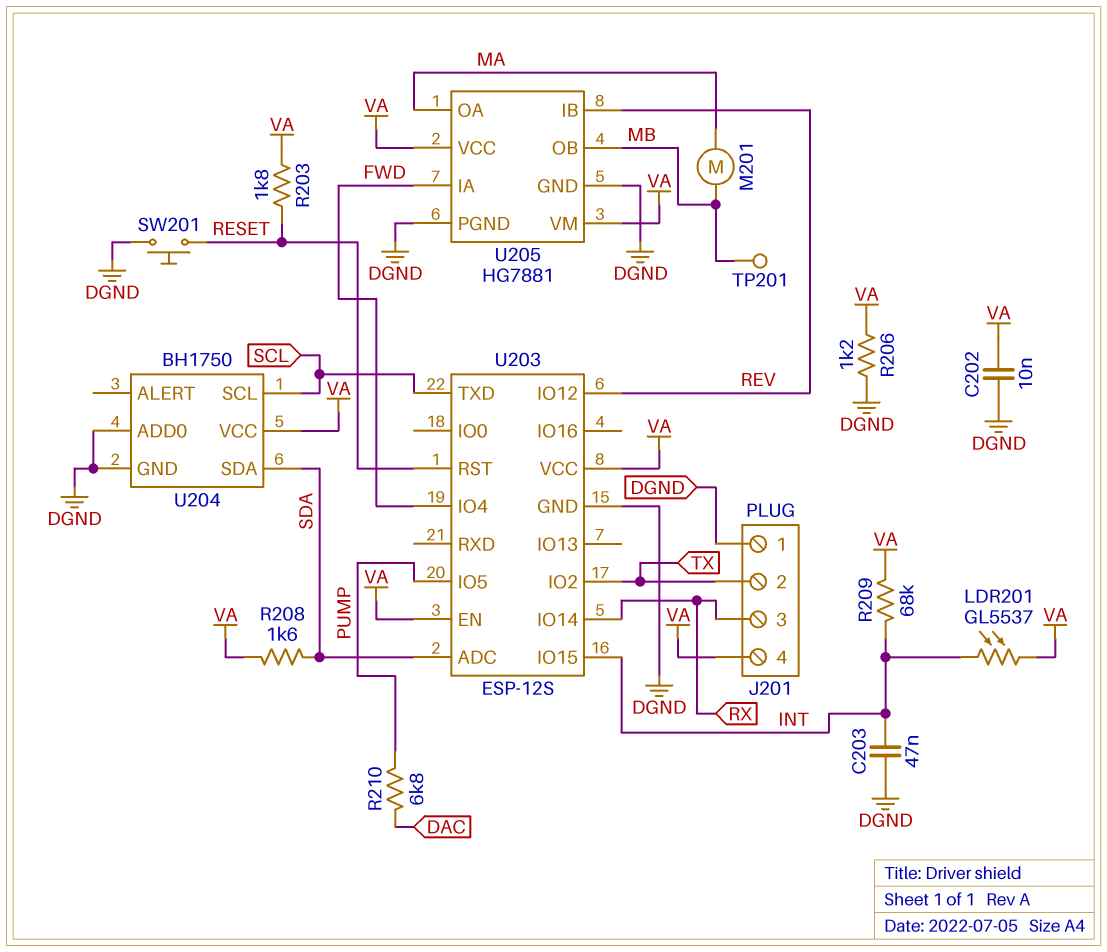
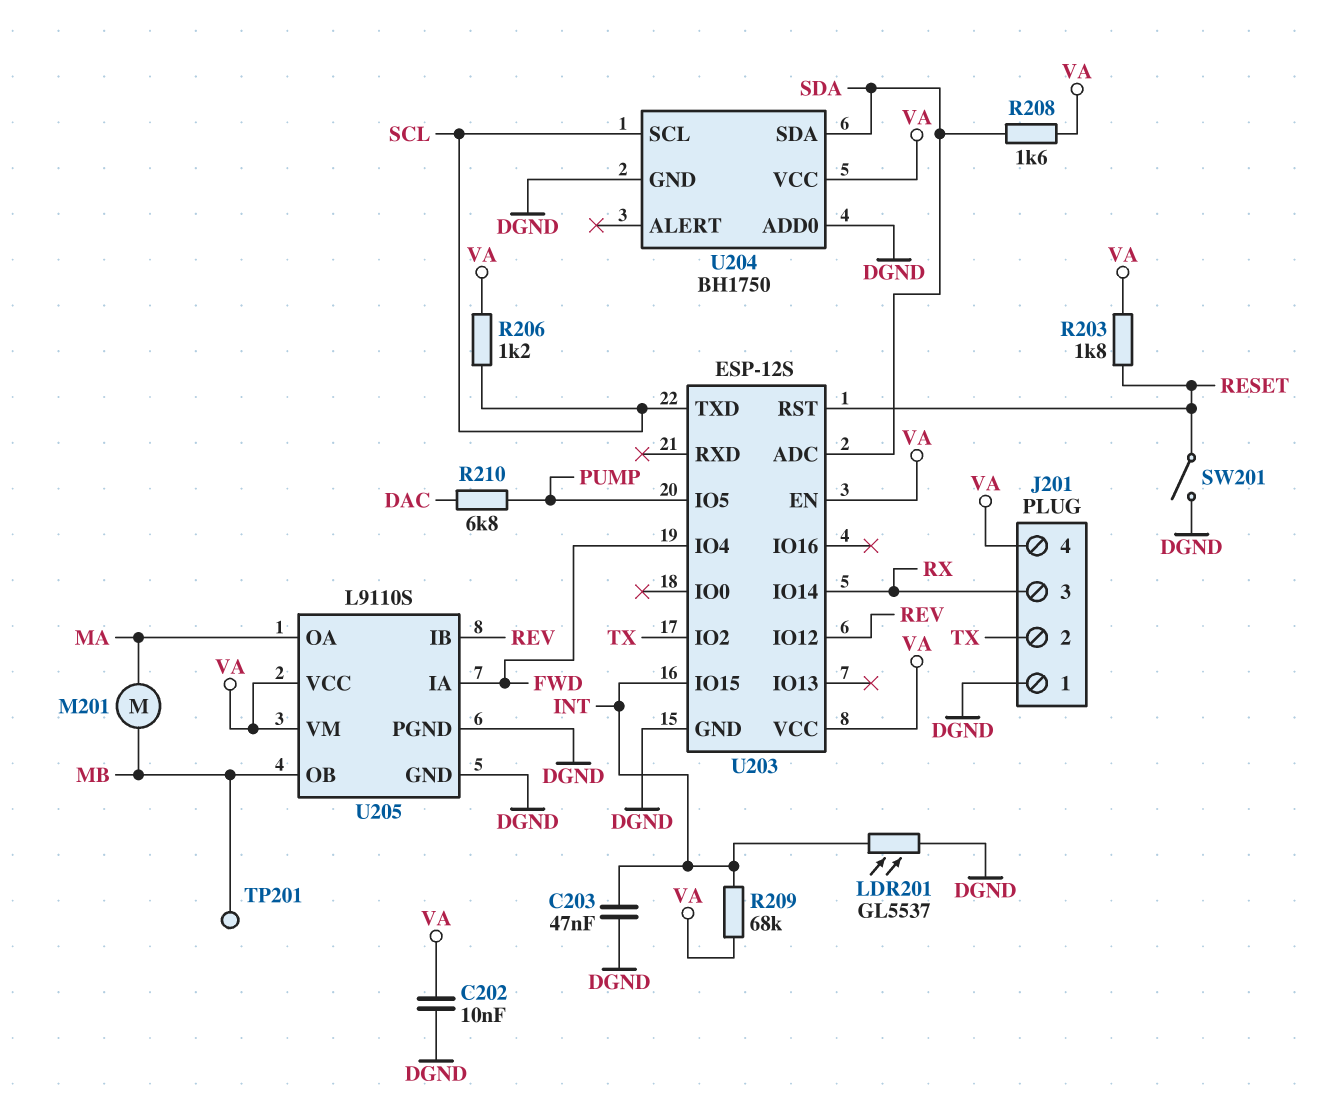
LDR201: GL5537 (INT, VA) -> GL5537 (DGND, INT)
R206: 1.2k (DGND, VA) -> 1.2k (SCL, VA)
SW201: button (DGND, RESET) -> switch (DGND, RESET)
U205: HG7881 -> L9110S

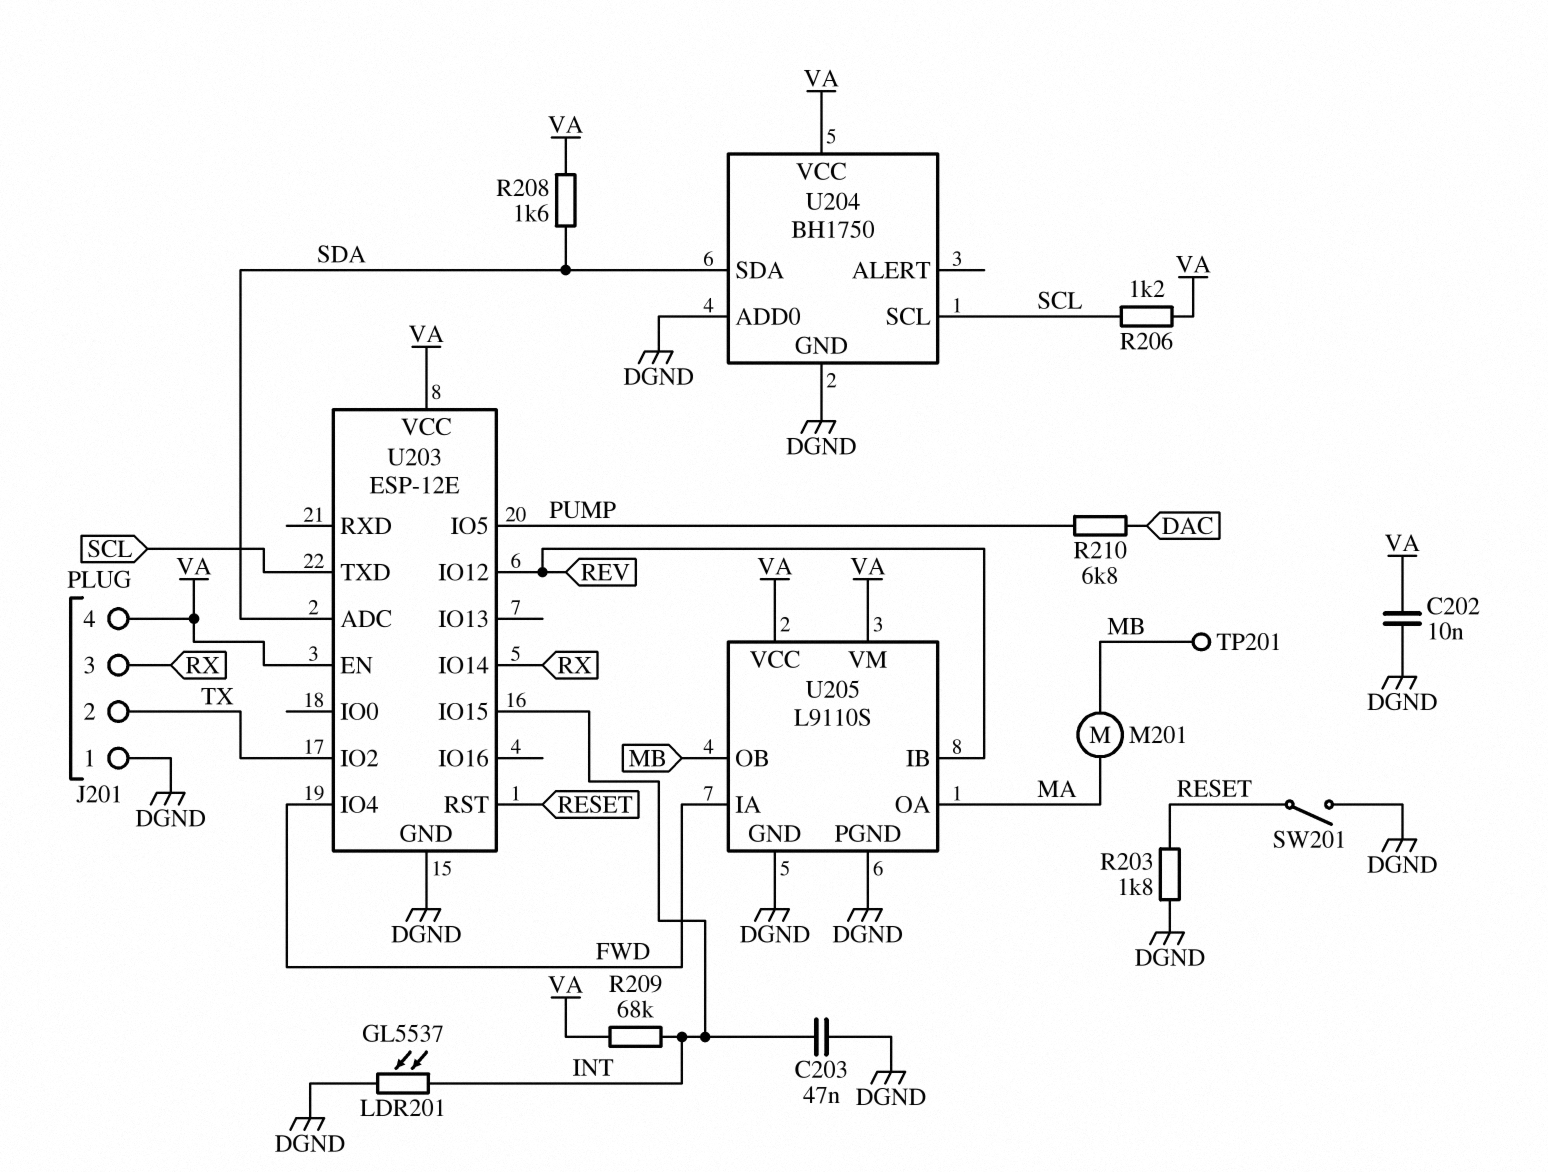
R203: 1.8k (RESET, VA) -> 1.8k (DGND, RESET)
U203: ESP-12S -> ESP-12E

